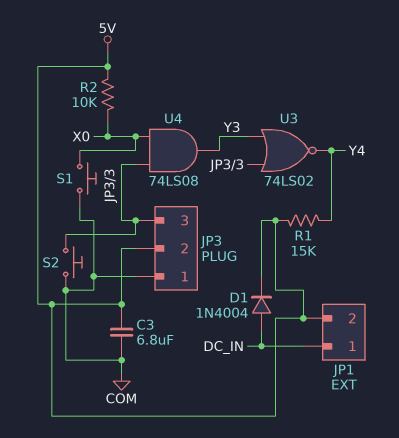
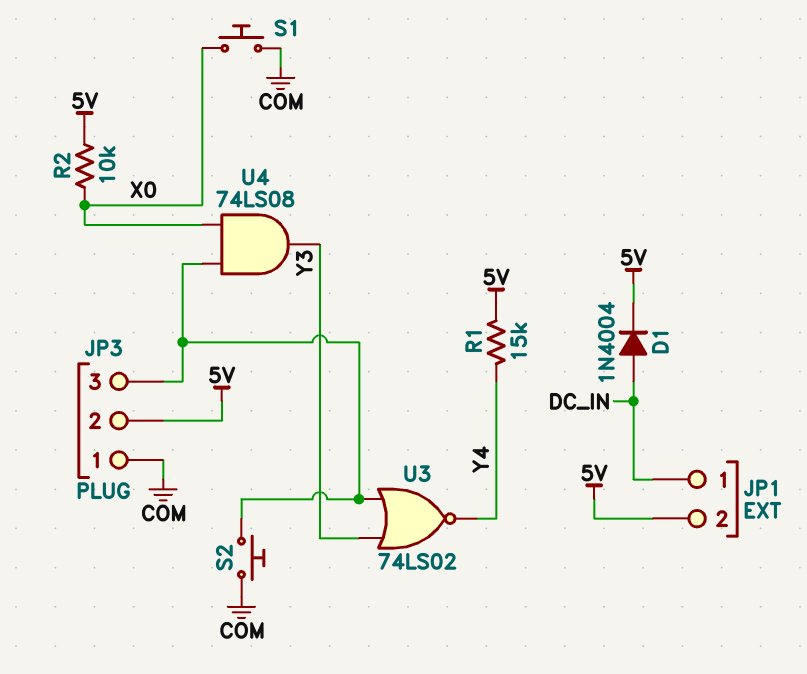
C3: 6.8uF (5V, COM) -> none

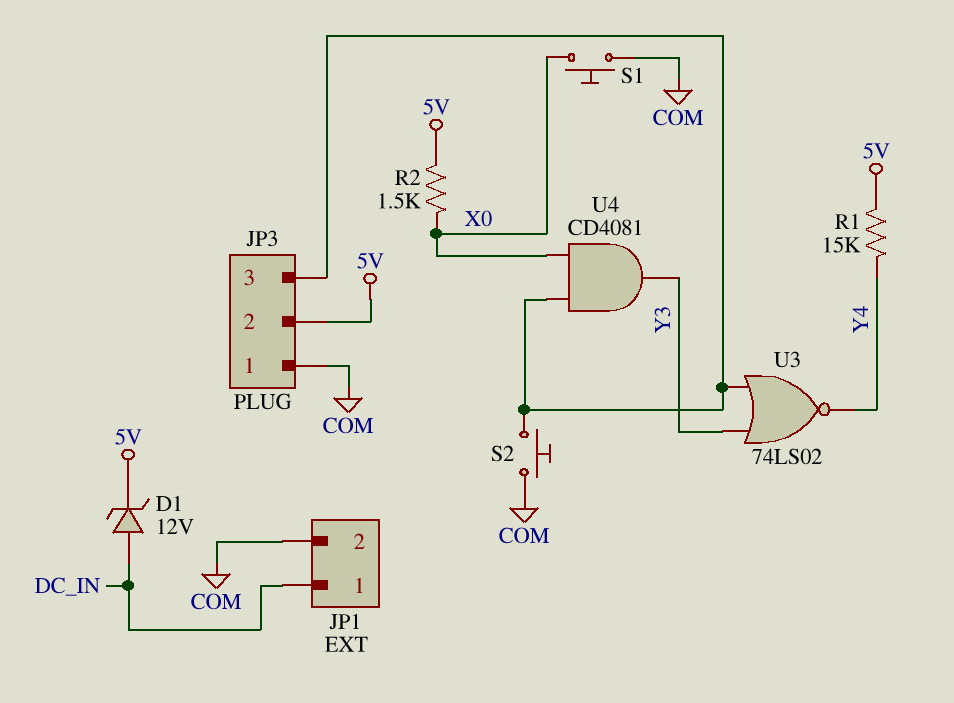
D1: diode 1N4004 (A DC_IN, K 5V) -> zener 12V (A DC_IN, K 5V)
JP1 pin 2: 5V -> COM
R2: 10k (5V, X0) -> 1.5k (5V, X0)
U4: AND 74LS08 (in JP3/3, in X0, out Y3) -> AND CD4081 (in JP3/3, in X0, out Y3)

